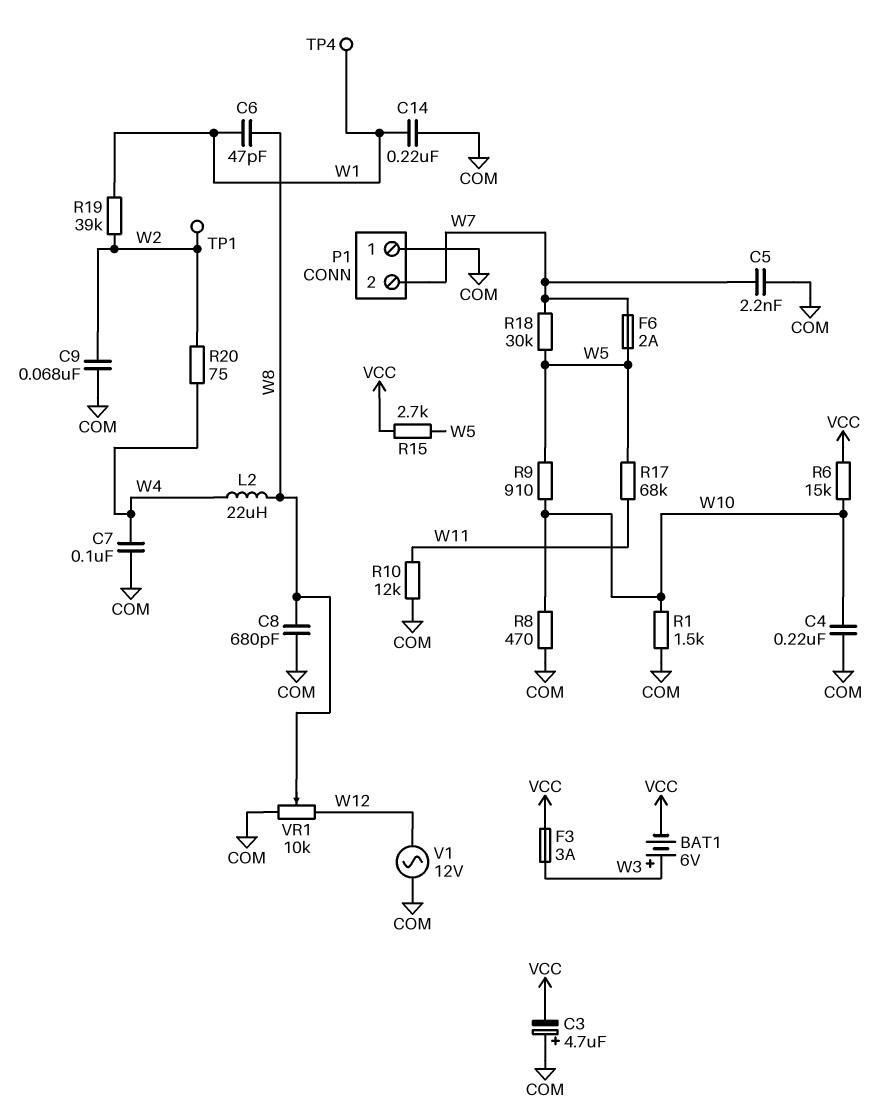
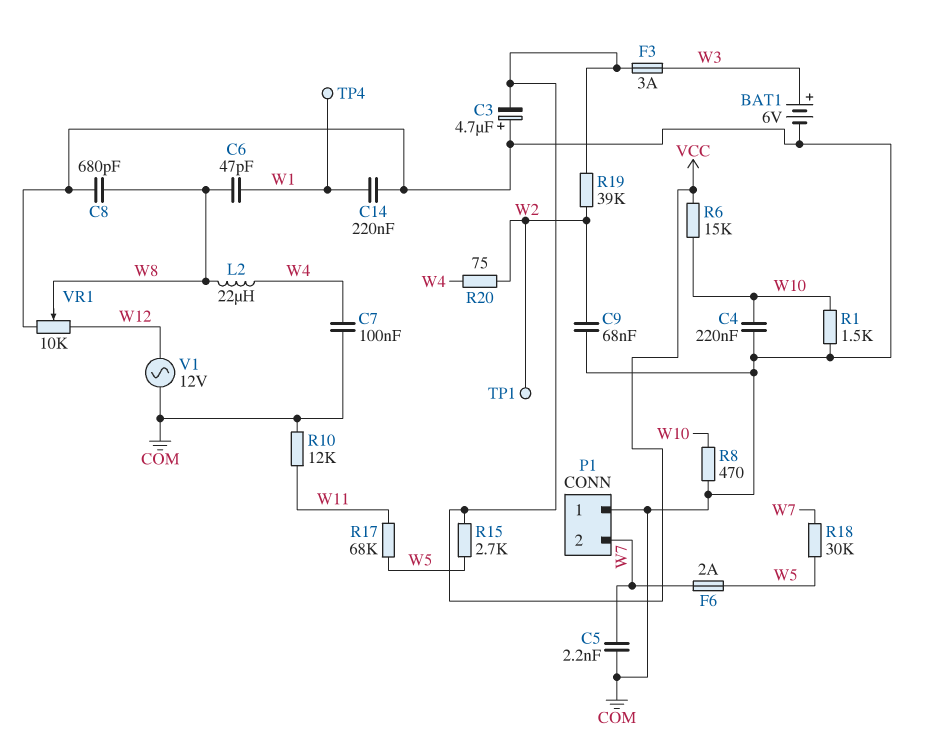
BAT1: 6V (plus W3, minus VCC) -> 6V (plus W3, minus COM)
R9: 910 (W5, W10) -> none
R19: 39k (W1, W2) -> 39k (VCC, W2)

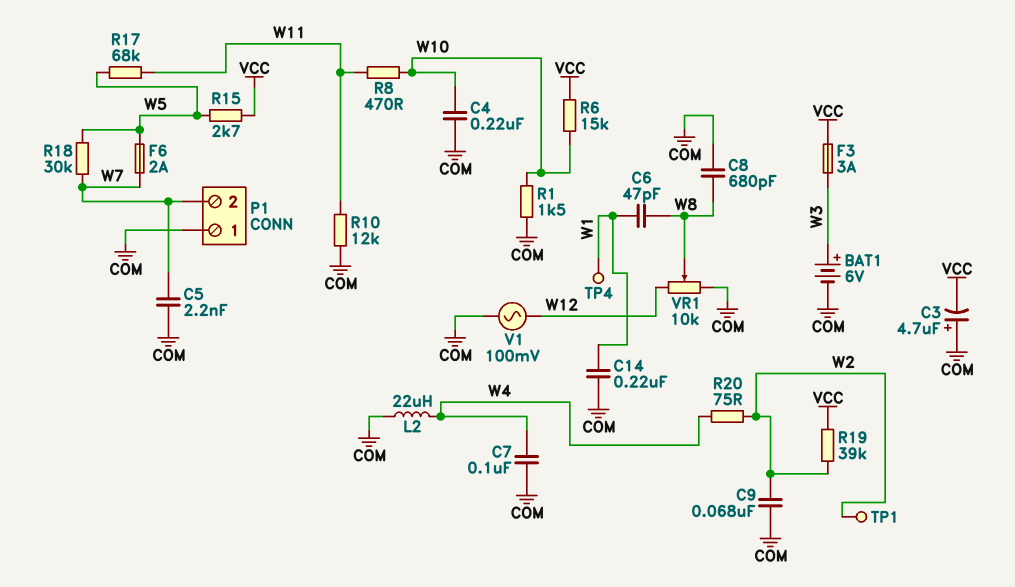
L2: 22uH (W4, W8) -> 22uH (COM, W4)
R8: 470 (COM, W10) -> 470 (W10, W11)
V1: AC 12V (COM, W12) -> AC 100mV (COM, W12)

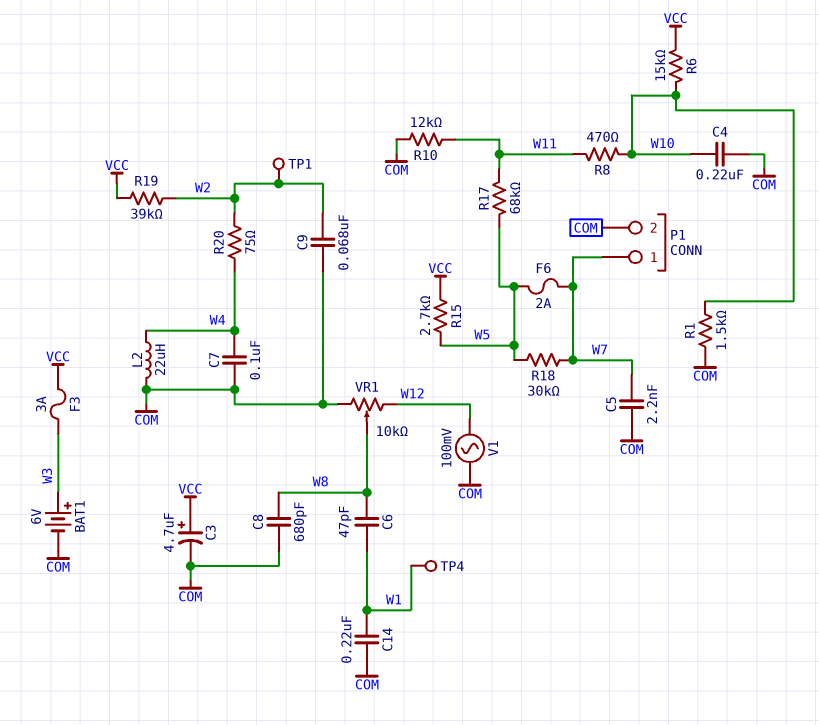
C3: 4.7uF (plus COM, minus VCC) -> 4.7uF (plus VCC, minus COM)
P1 pin 1: COM -> W7
P1 pin 2: W7 -> COM

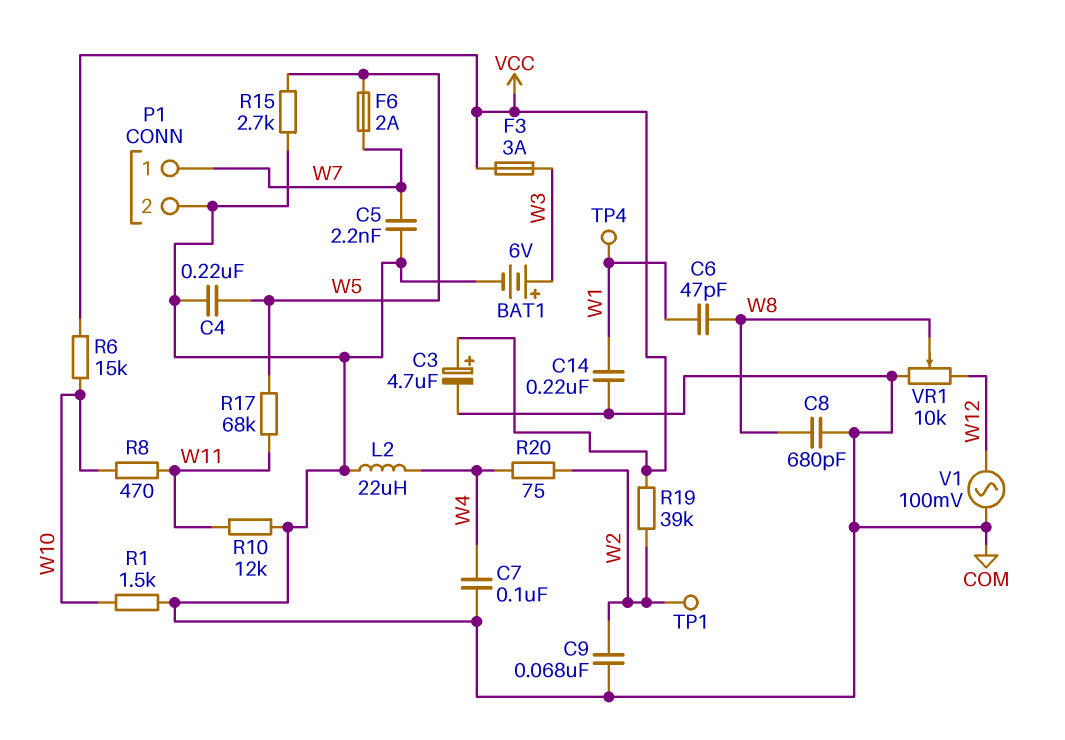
C4: 220nF (COM, W10) -> 220nF (COM, W5)
R15: 2.7k (VCC, W5) -> 2.7k (COM, W5)
R18: 30k (W5, W7) -> none

